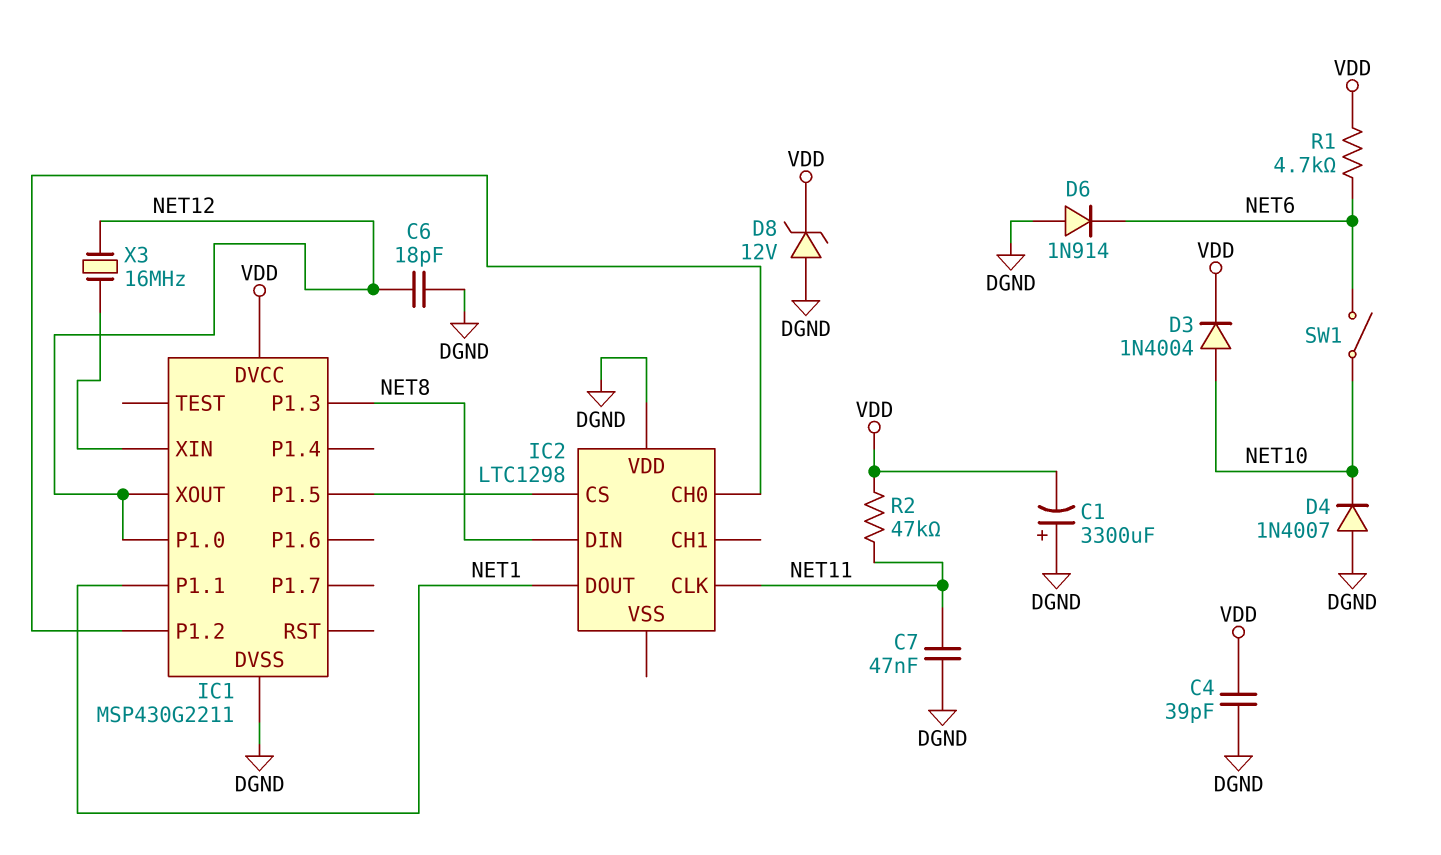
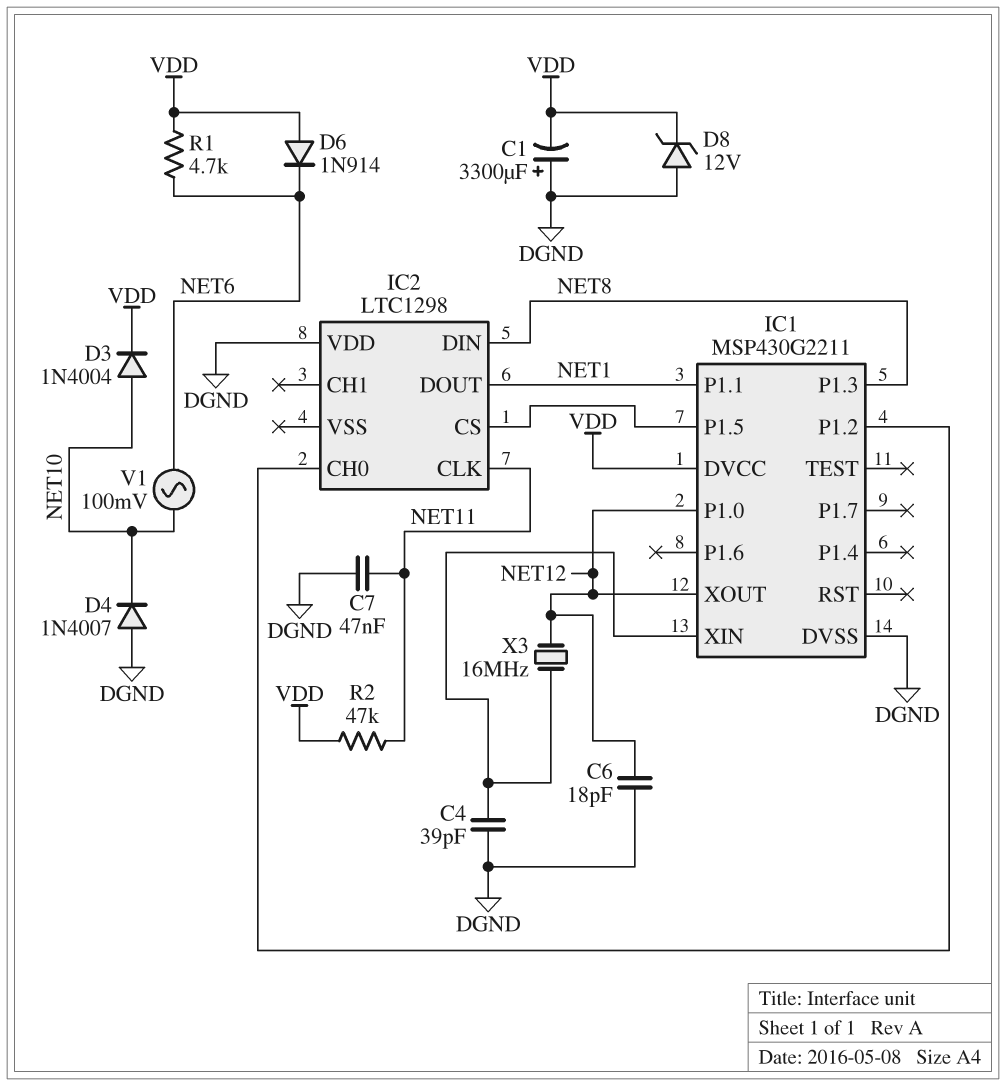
C4: 39pF (DGND, VDD) -> 39pF (DGND, IC1/XIN)
D6: diode 1N914 (A DGND, K NET6) -> diode 1N914 (A VDD, K NET6)
SW1: switch (NET6, NET10) -> none
V1: none -> AC 100mV (NET6, NET10)

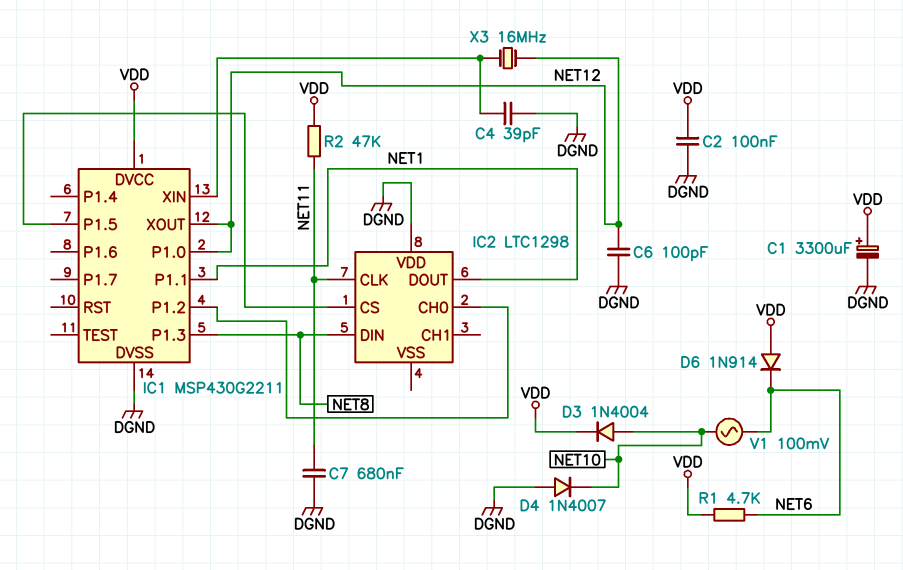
C1: 3300uF (plus DGND, minus VDD) -> 3300uF (plus VDD, minus DGND)
C2: none -> 100nF (DGND, VDD)
C6: 18pF (DGND, NET12) -> 100pF (DGND, NET12)
C7: 47nF (DGND, NET11) -> 680nF (DGND, NET11)
D8: zener 12V (A DGND, K VDD) -> none

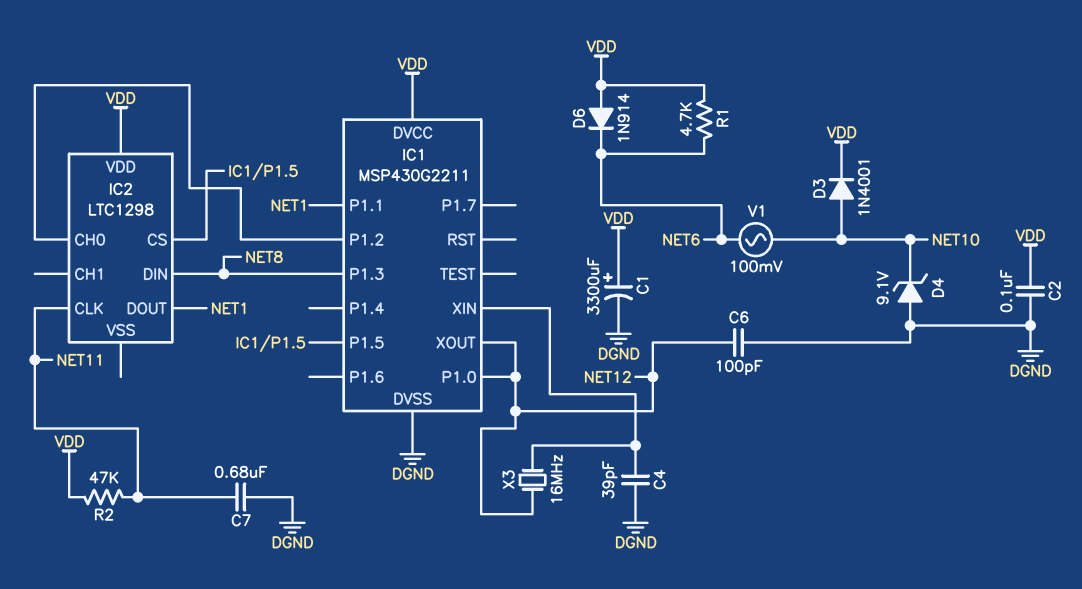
D3: diode 1N4004 (A NET10, K VDD) -> diode 1N4001 (A NET10, K VDD)
D4: diode 1N4007 (A DGND, K NET10) -> zener 9.1V (A DGND, K NET10)
IC2 pin VDD: DGND -> VDD

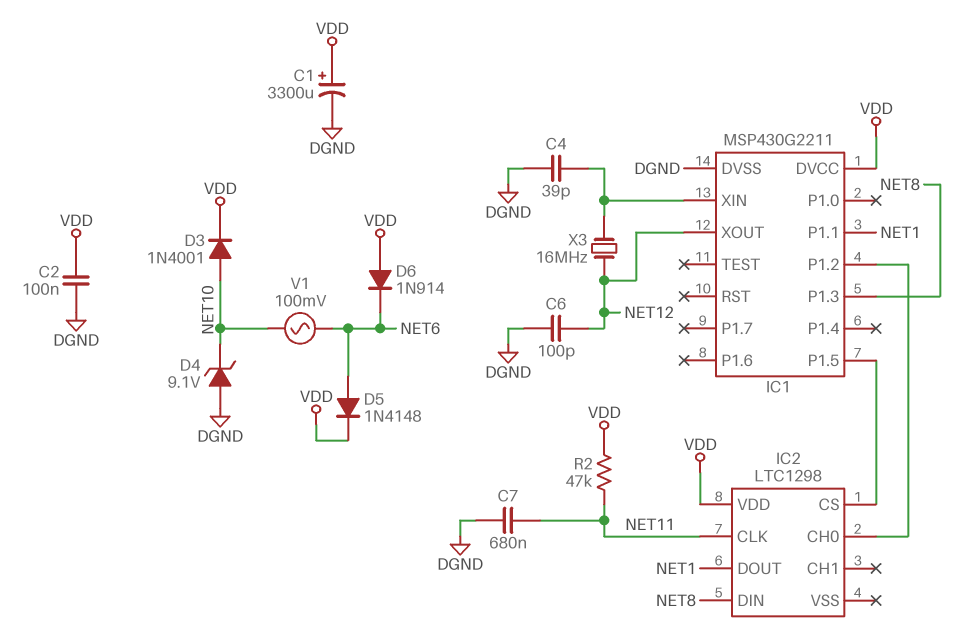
D5: none -> diode 1N4148 (A NET6, K VDD)
IC1 pin P1.0: NET12 -> none
R1: 4.7k (NET6, VDD) -> none

